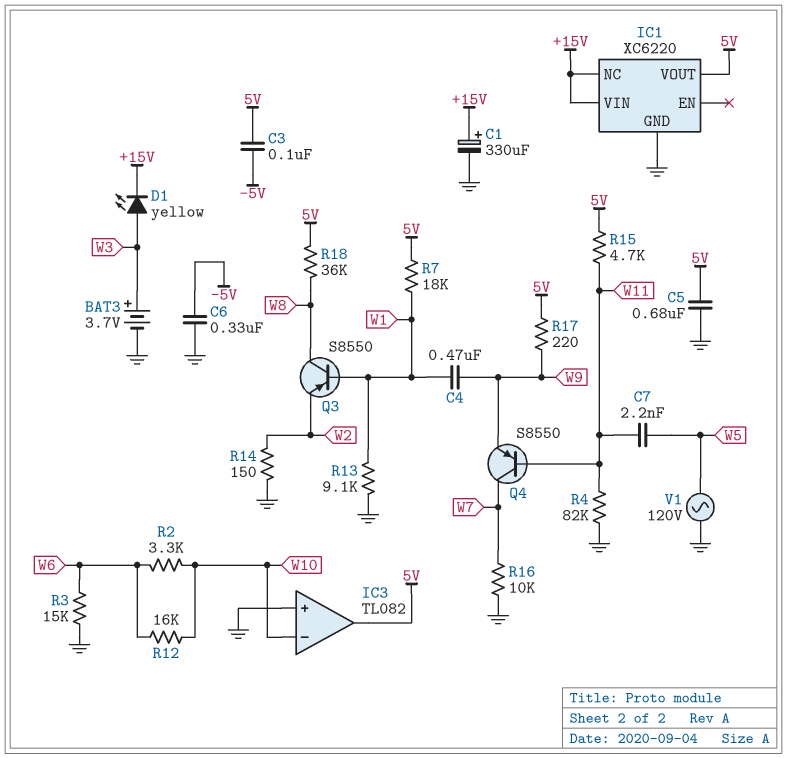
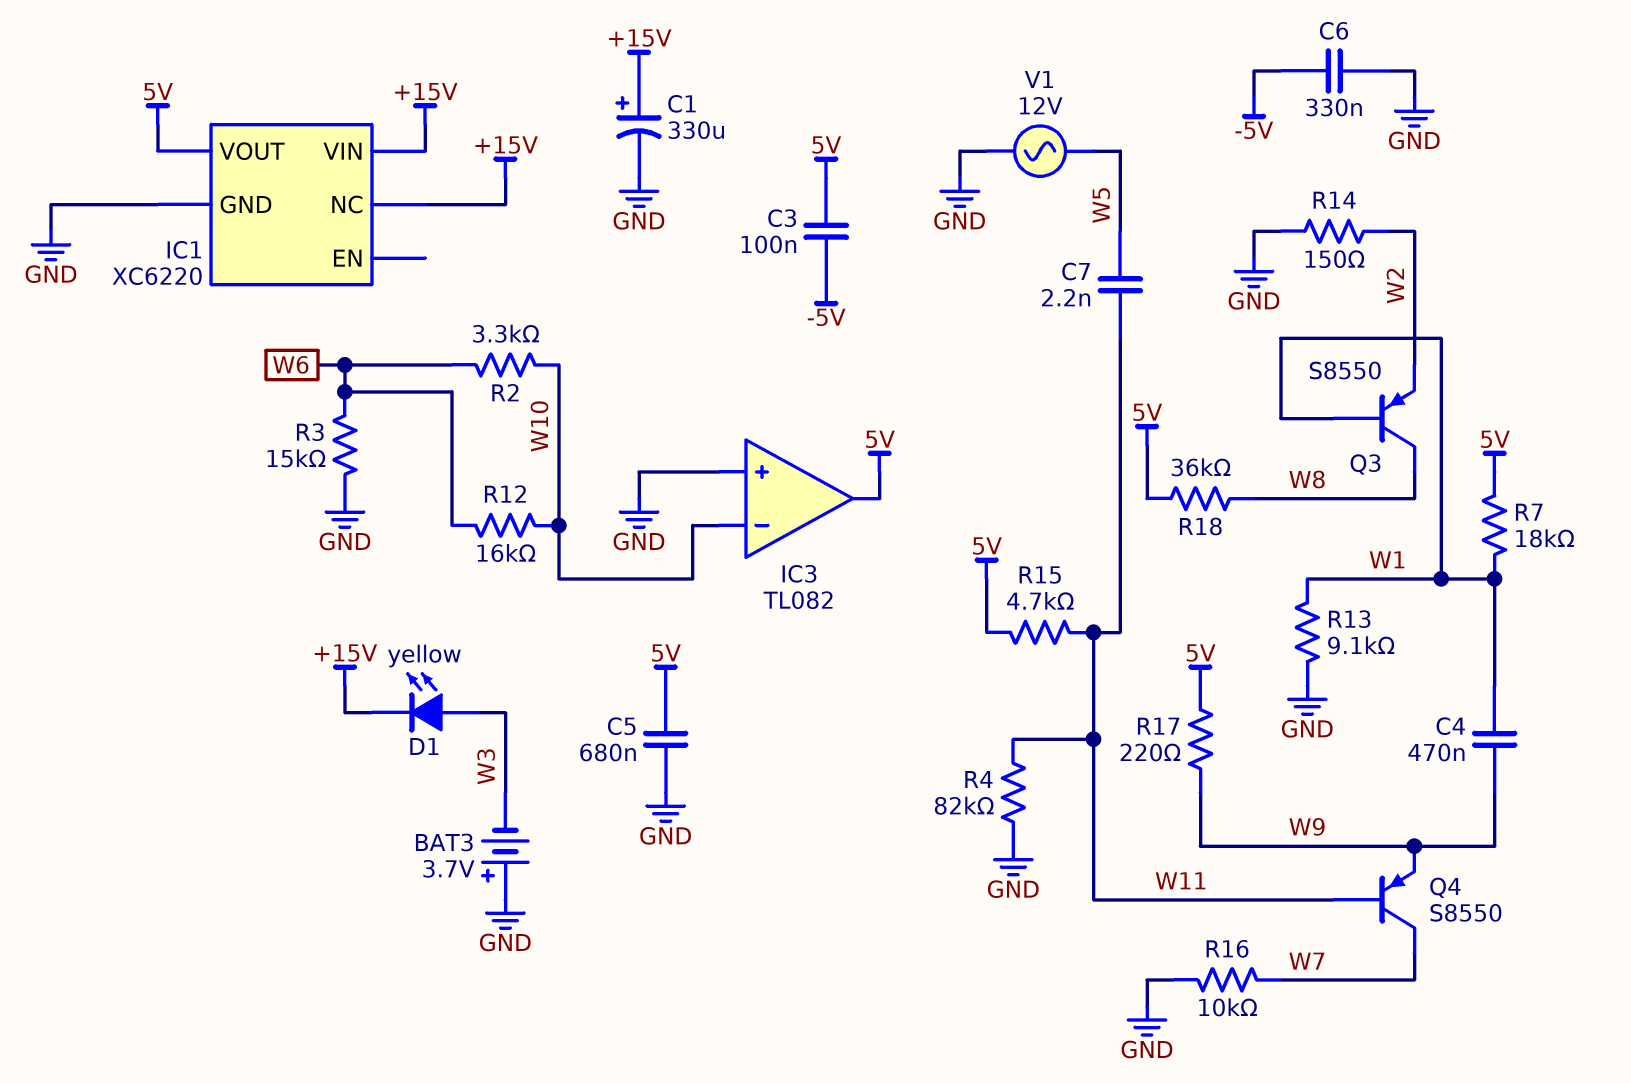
BAT3: 3.7V (plus W3, minus GND) -> 3.7V (plus GND, minus W3)
V1: AC 120V (GND, W5) -> AC 12V (GND, W5)

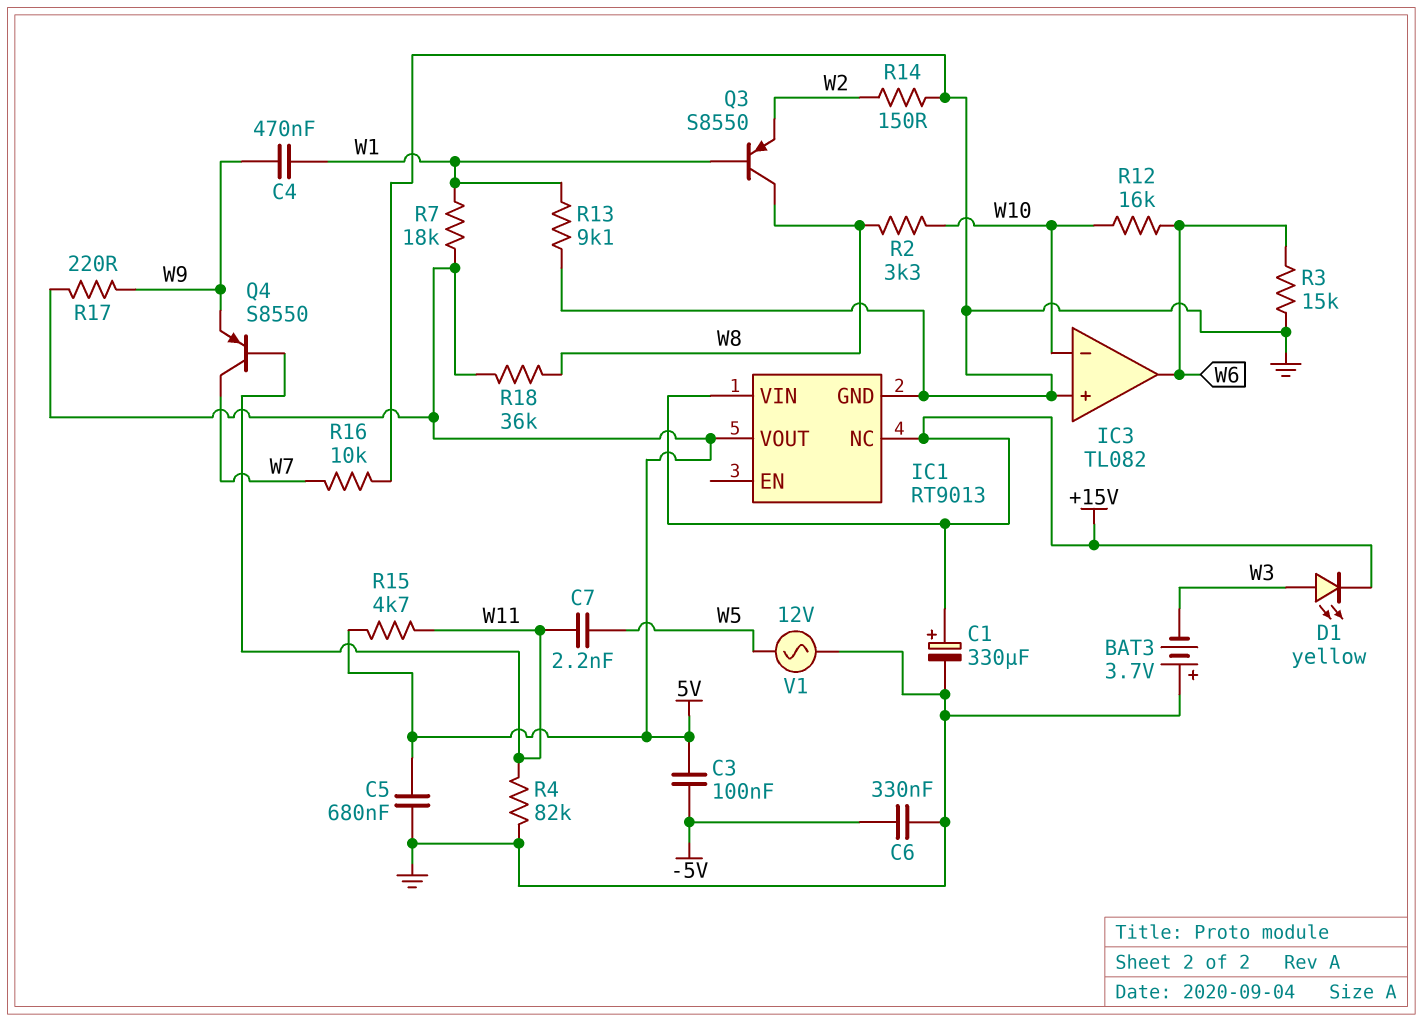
IC1: XC6220 -> RT9013
IC3 pin out: 5V -> W6
R2: 3.3k (W6, W10) -> 3.3k (W8, W10)

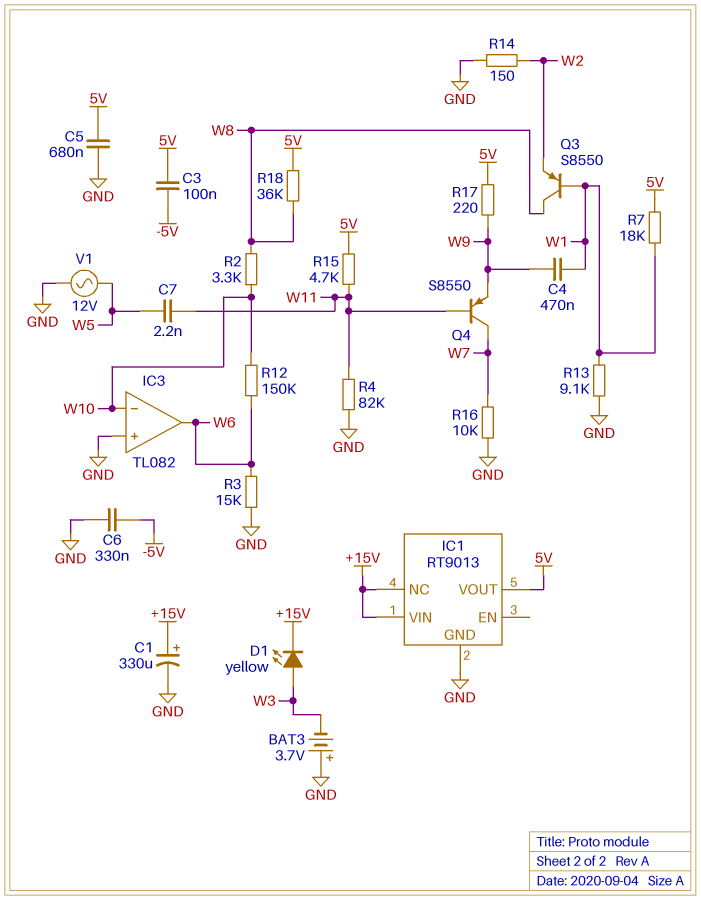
R12: 16k (W6, W10) -> 150k (W6, W10)

